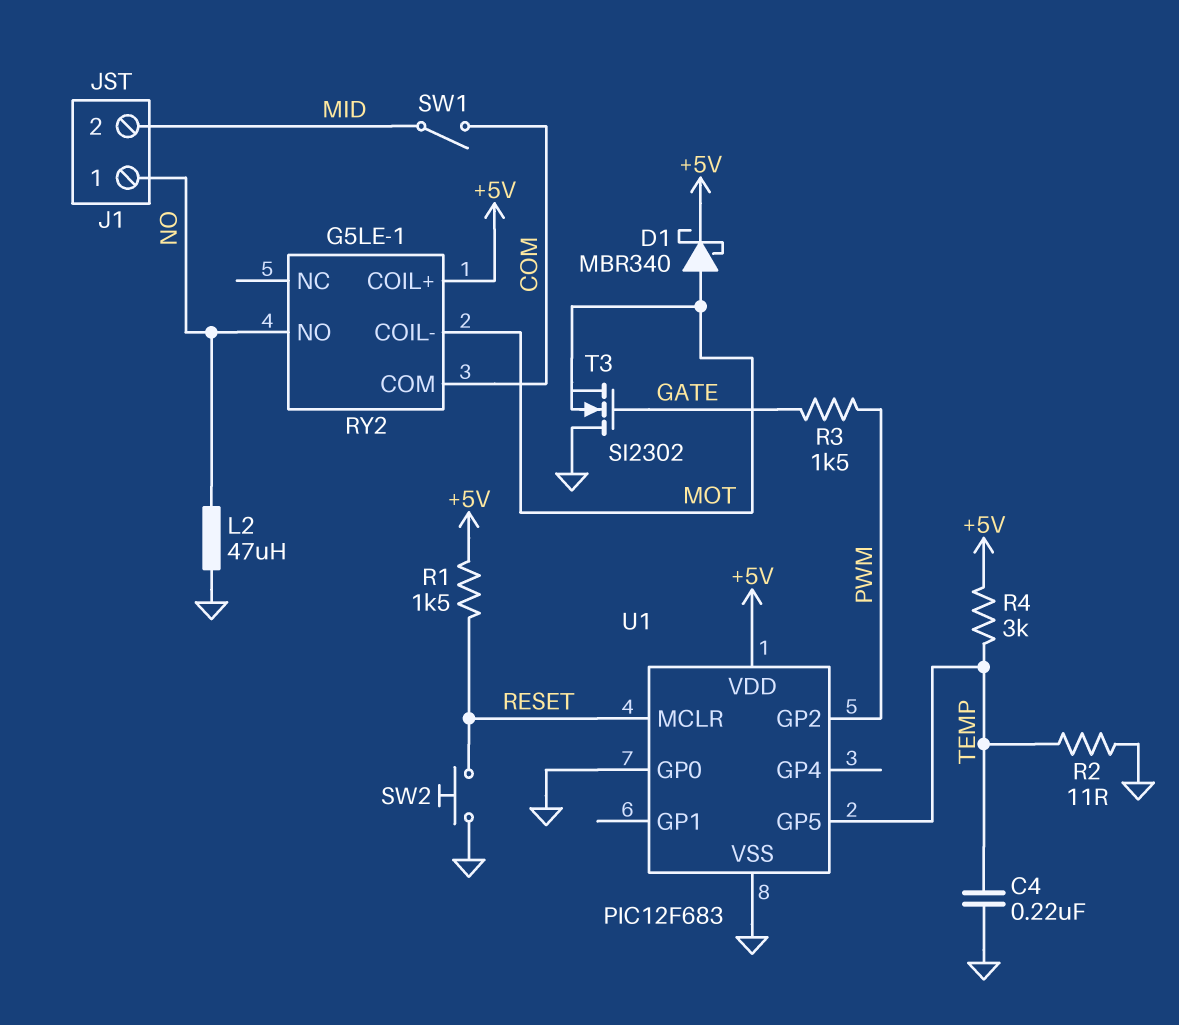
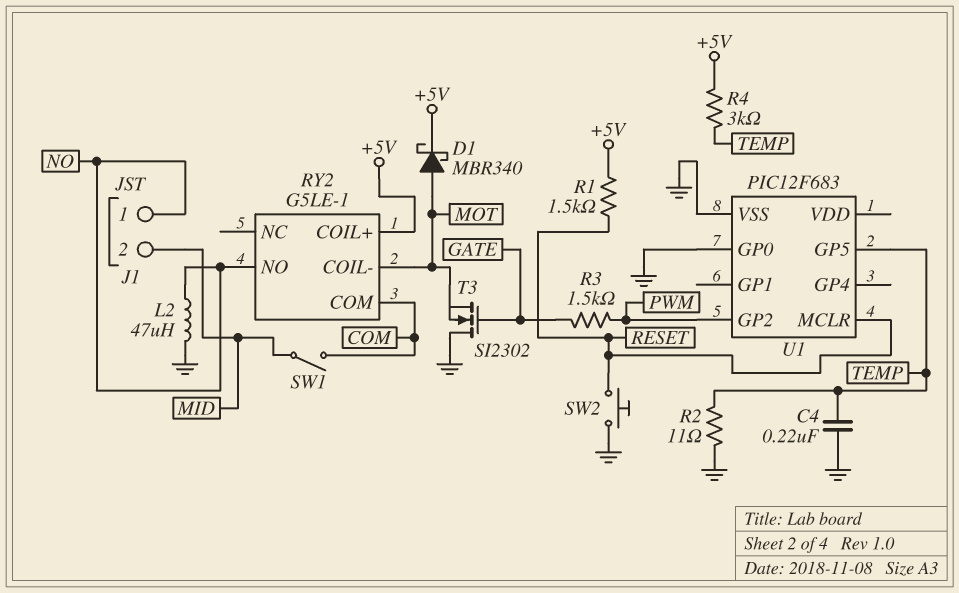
U1 pin VDD: +5V -> none

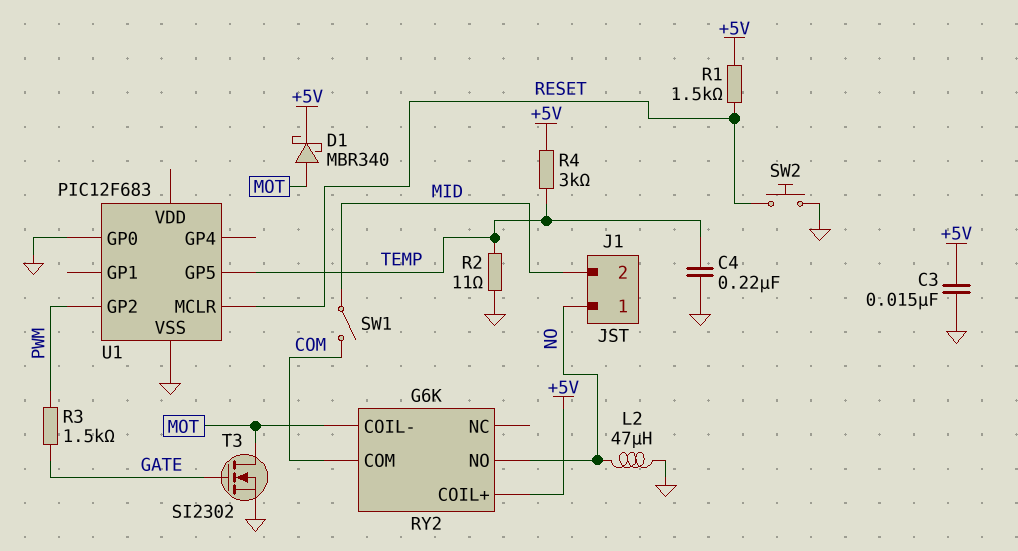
C3: none -> 15nF (+5V, GND)
RY2: G5LE-1 -> G6K
T3: NMOS SI2302 (G GATE, D GND, S MOT) -> NMOS SI2302 (G GATE, D MOT, S GND)

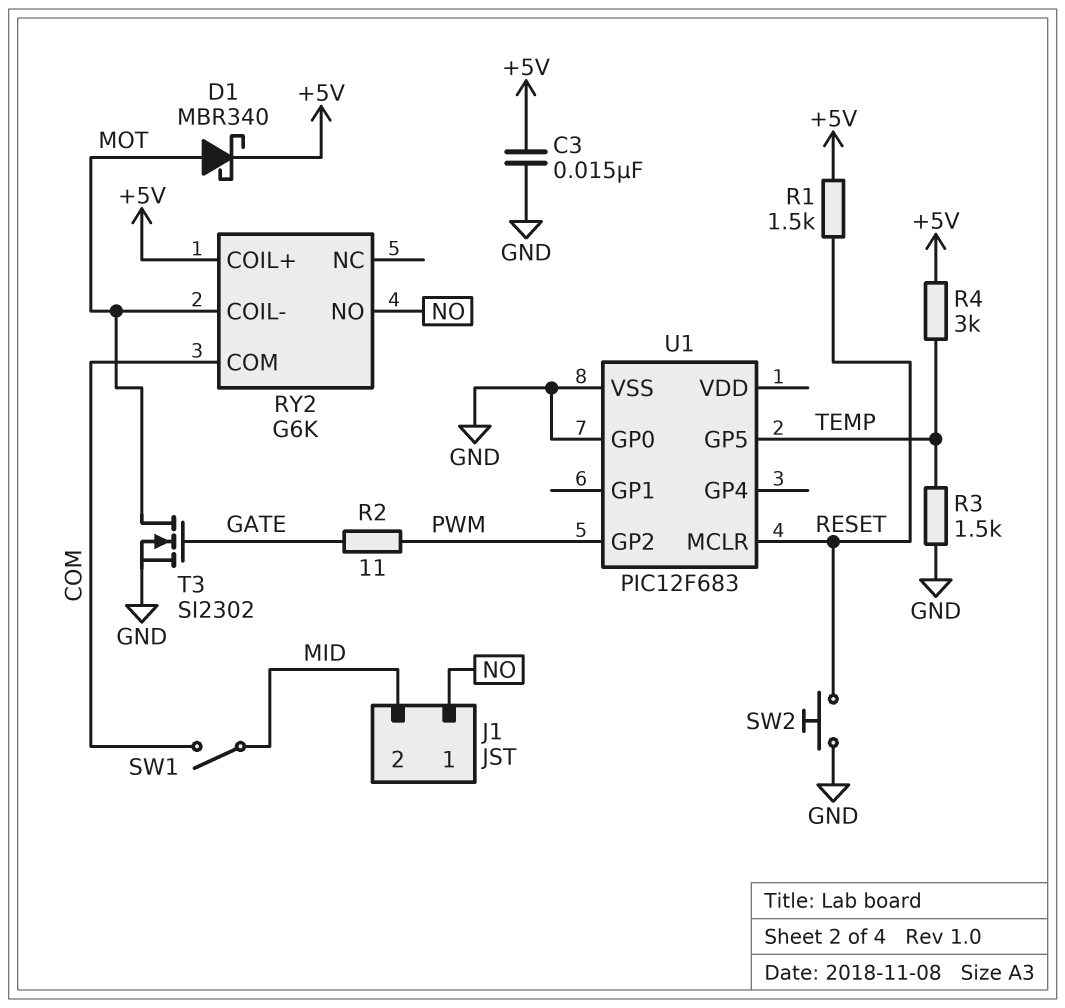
C4: 220nF (GND, TEMP) -> none
L2: 47uH (GND, NO) -> none
R2: 11 (GND, TEMP) -> 11 (GATE, PWM)
R3: 1.5k (GATE, PWM) -> 1.5k (GND, TEMP)

